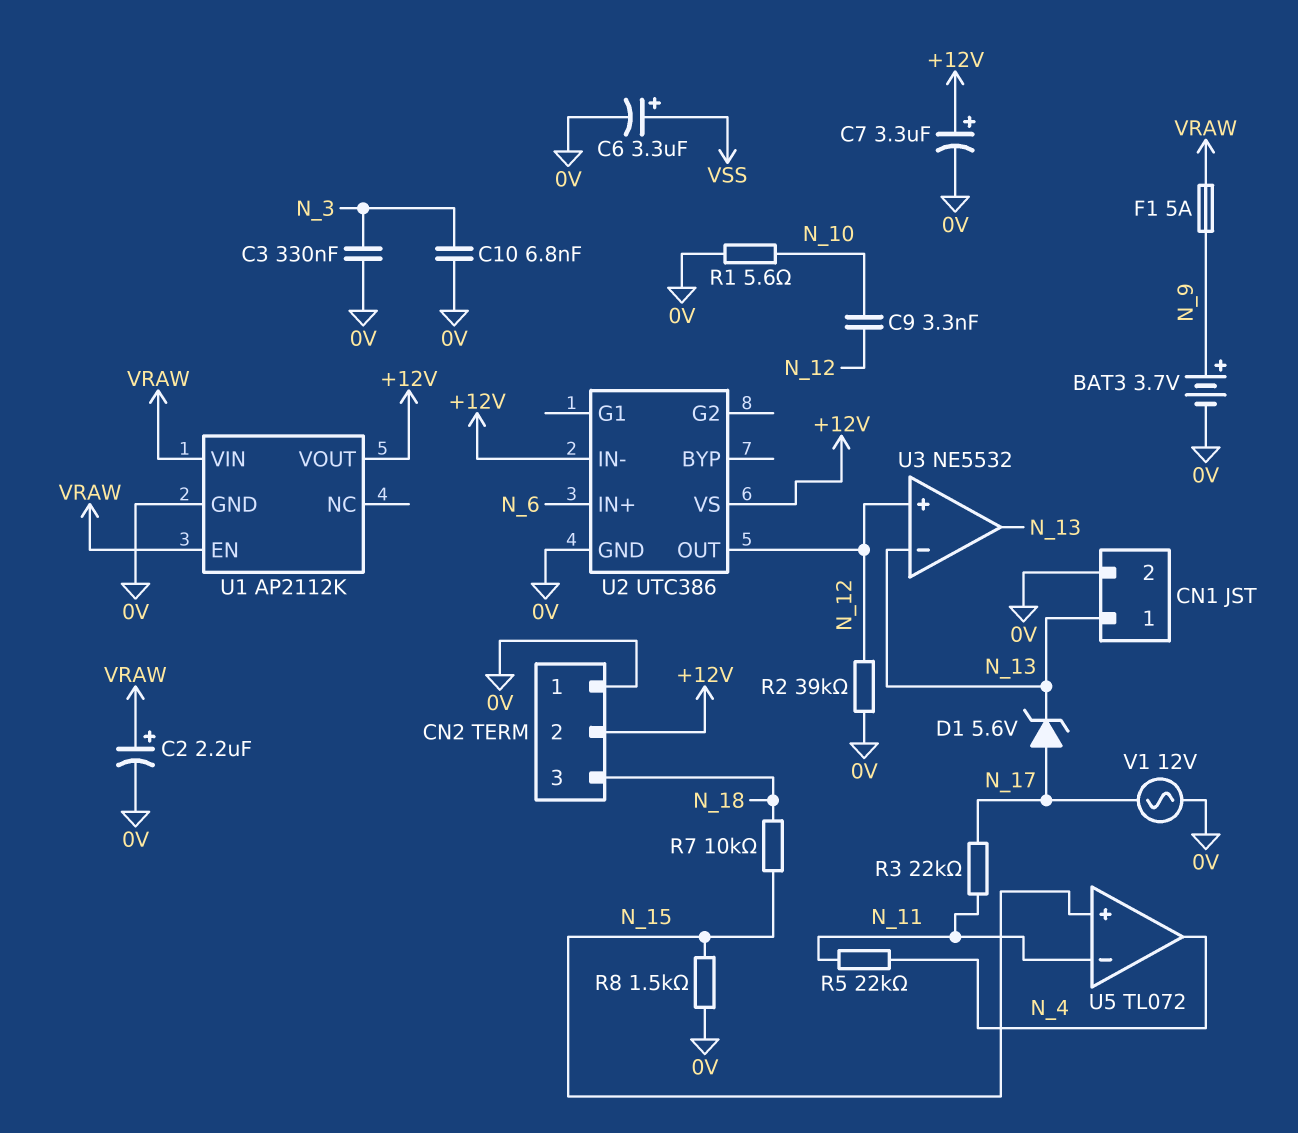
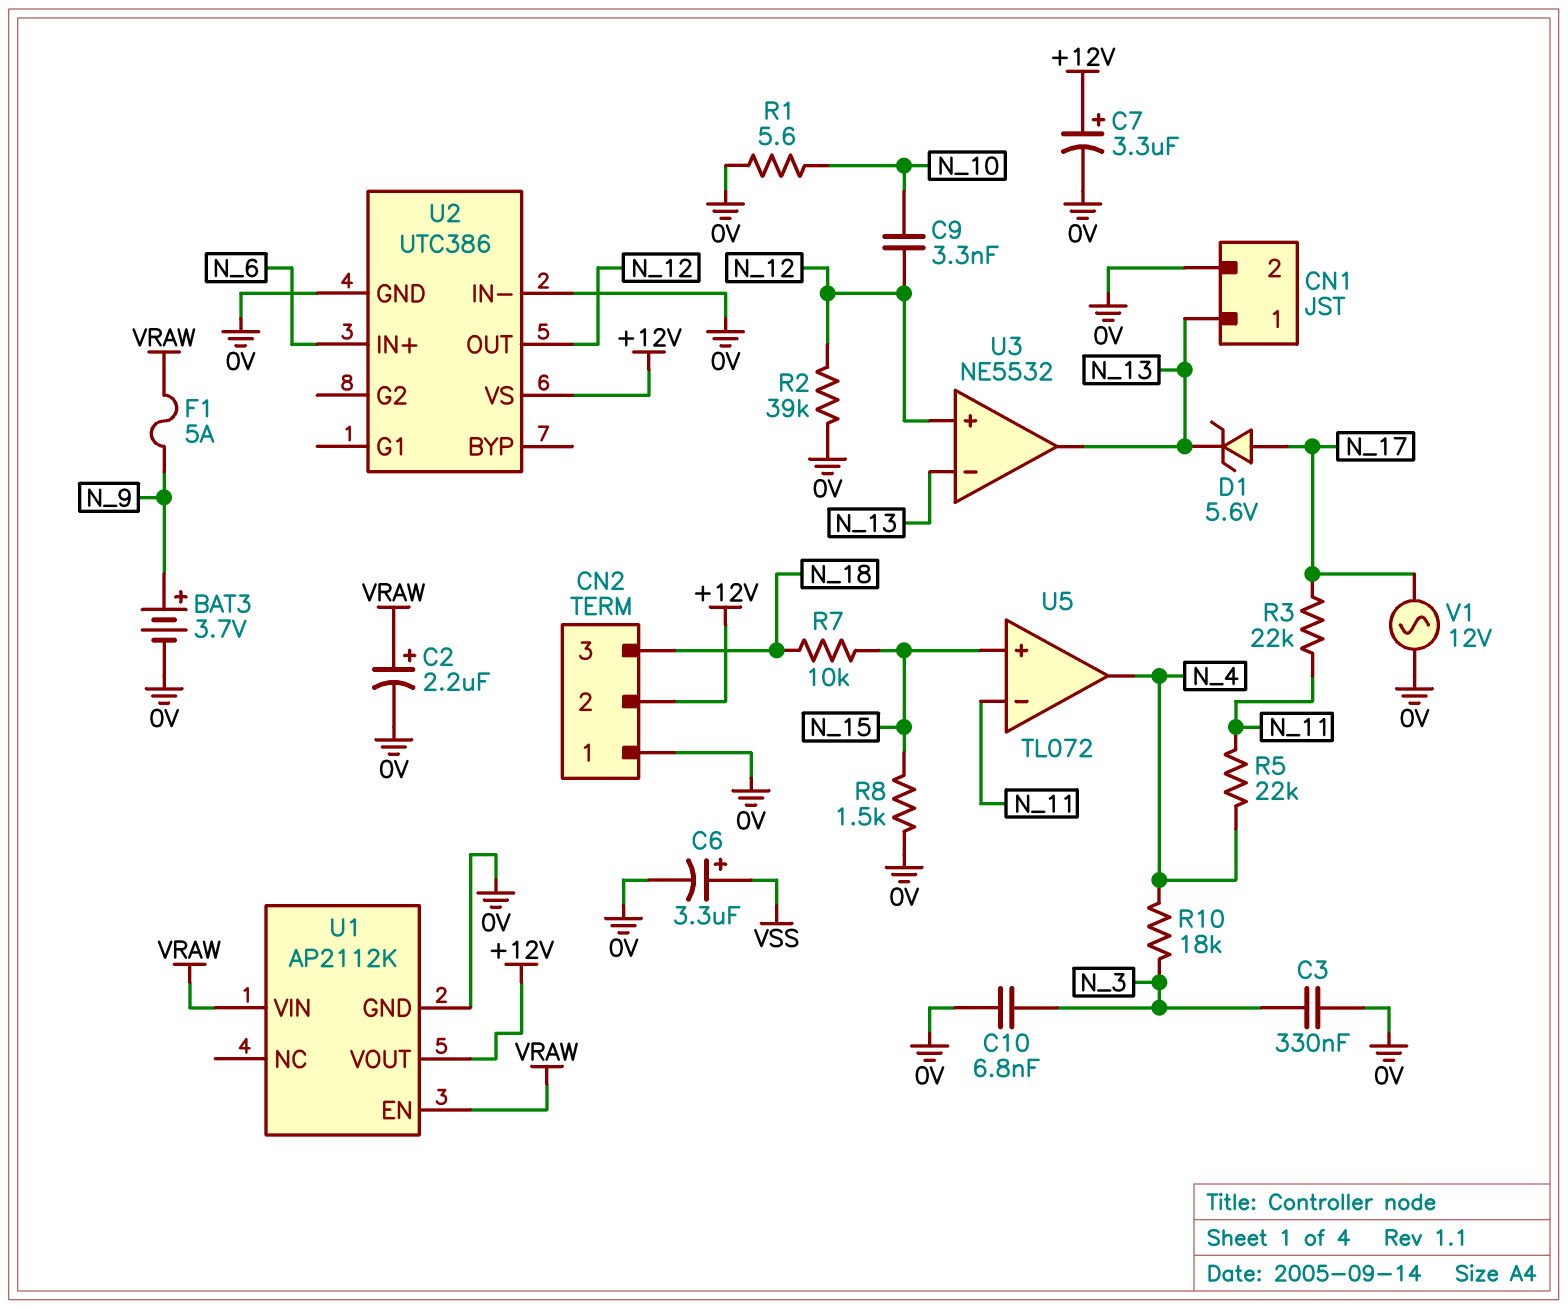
R10: none -> 18k (N_3, N_4)
U2 pin IN-: +12V -> 0V

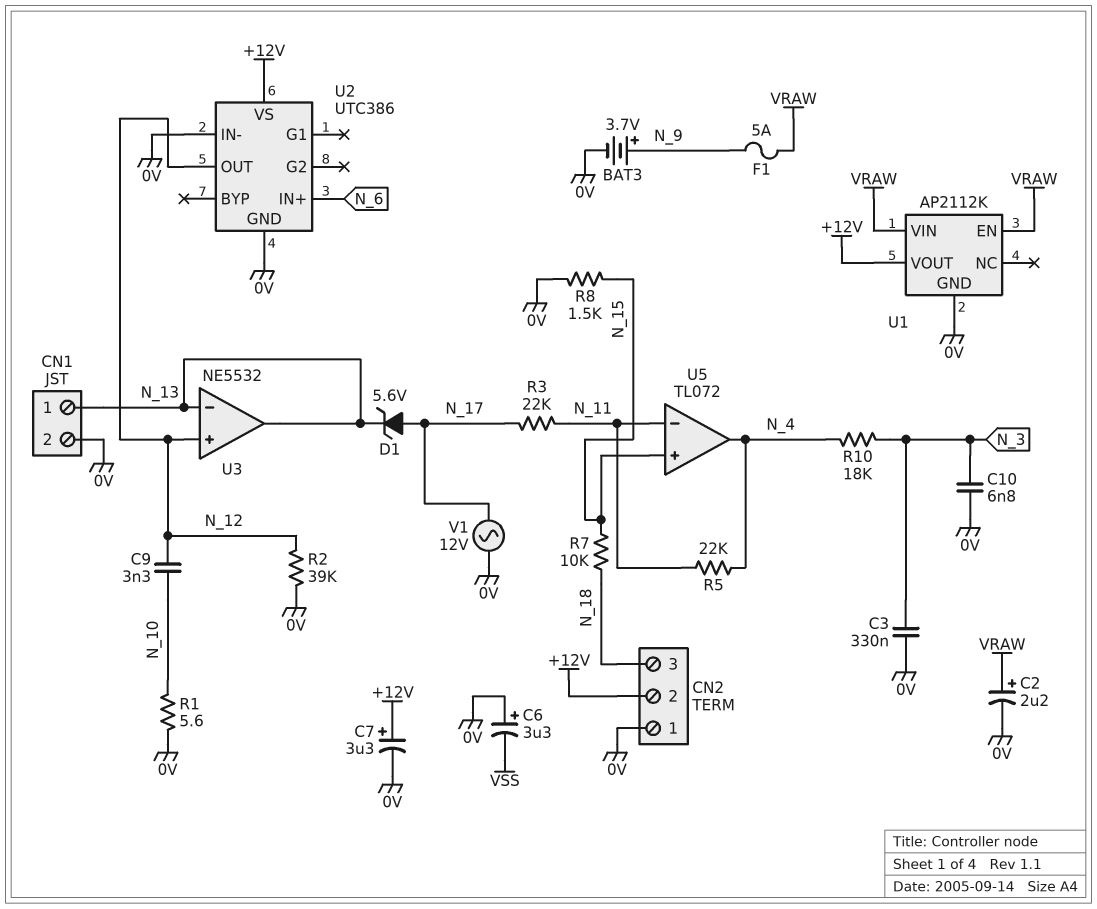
C6: 3.3uF (plus VSS, minus 0V) -> 3.3uF (plus 0V, minus VSS)

